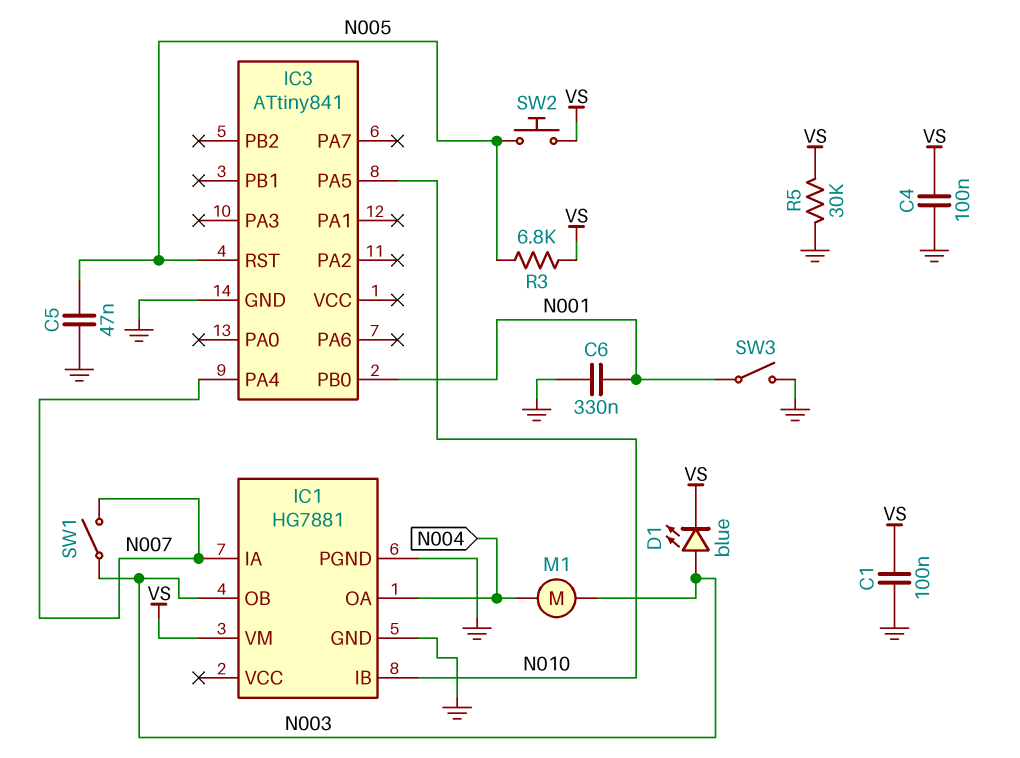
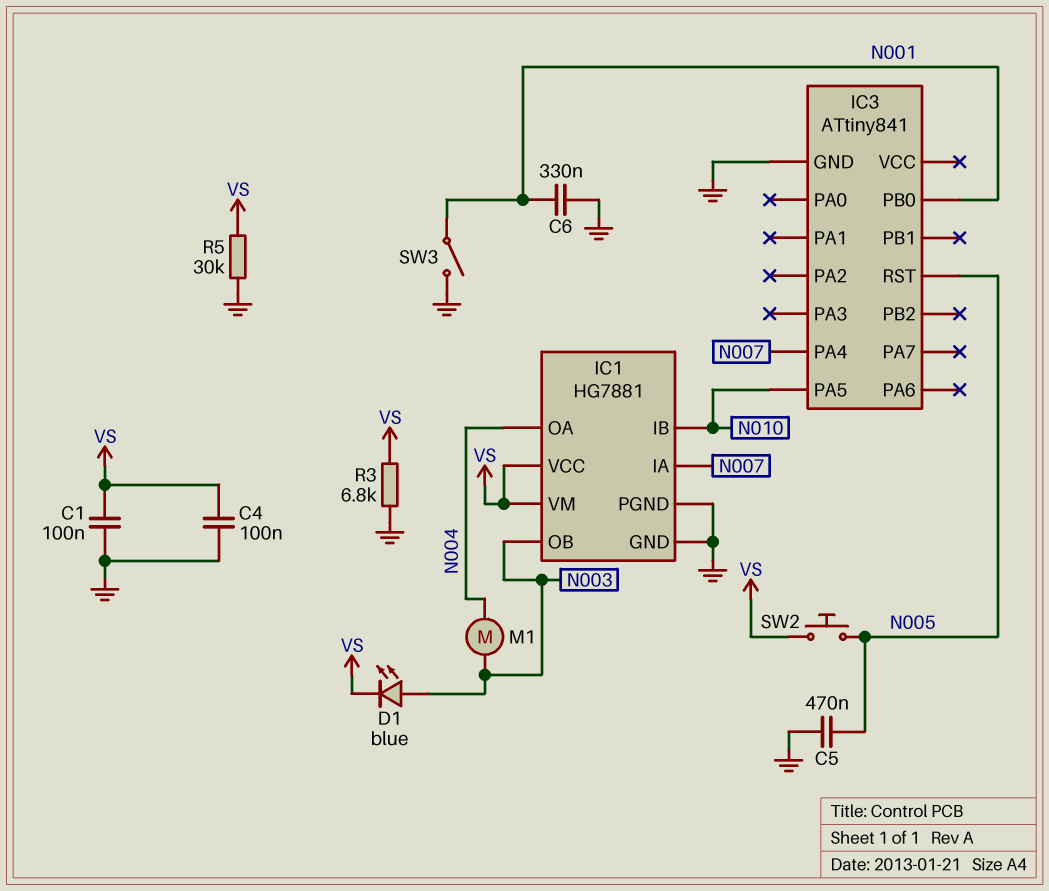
C5: 47nF (GND, N005) -> 470nF (GND, N005)
IC1 pin VCC: none -> VS
R3: 6.8k (N005, VS) -> 6.8k (GND, VS)
SW1: switch (N003, N007) -> none

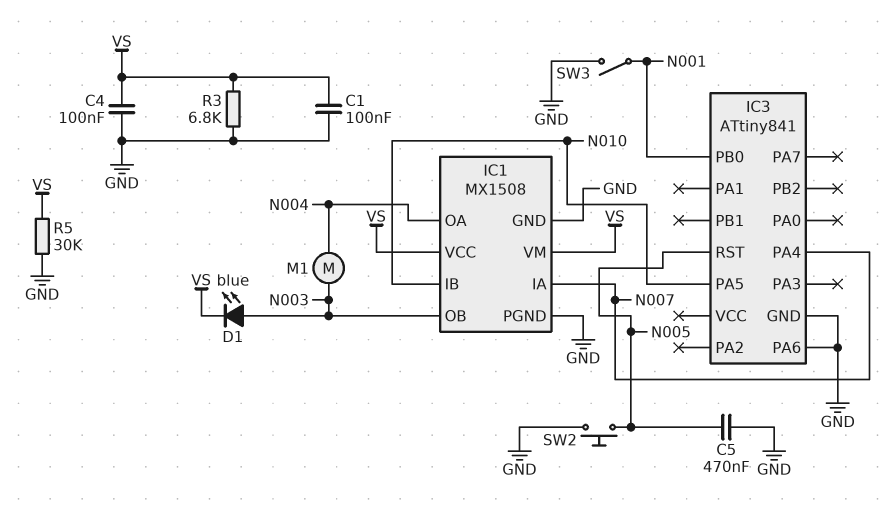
C6: 330nF (GND, N001) -> none
IC1: HG7881 -> MX1508
IC3 pin PA6: none -> GND
SW2: button (N005, VS) -> button (GND, N005)

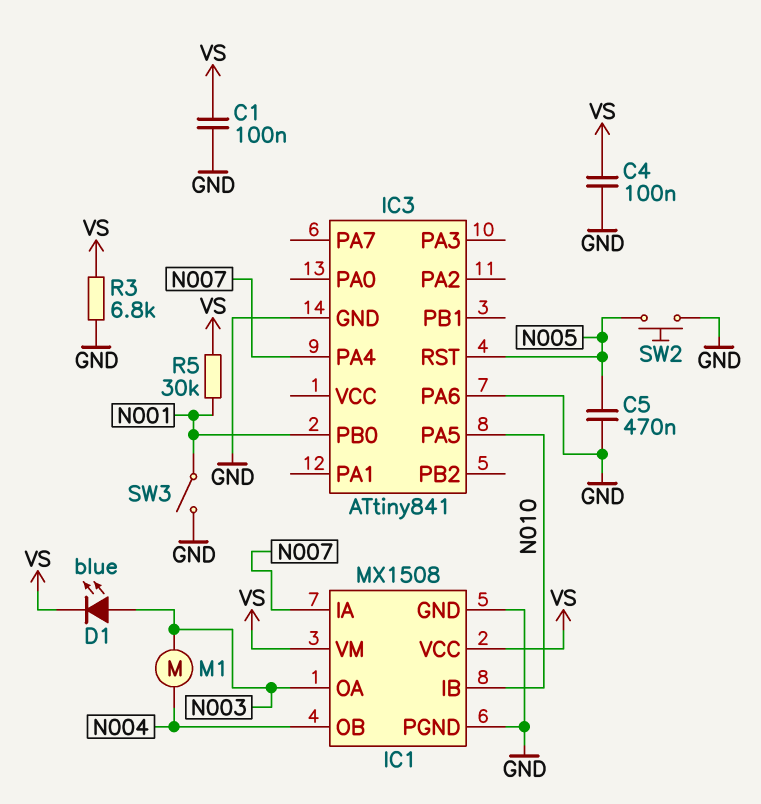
IC1 pin OA: N004 -> N003
IC1 pin OB: N003 -> N004
R5: 30k (GND, VS) -> 30k (N001, VS)

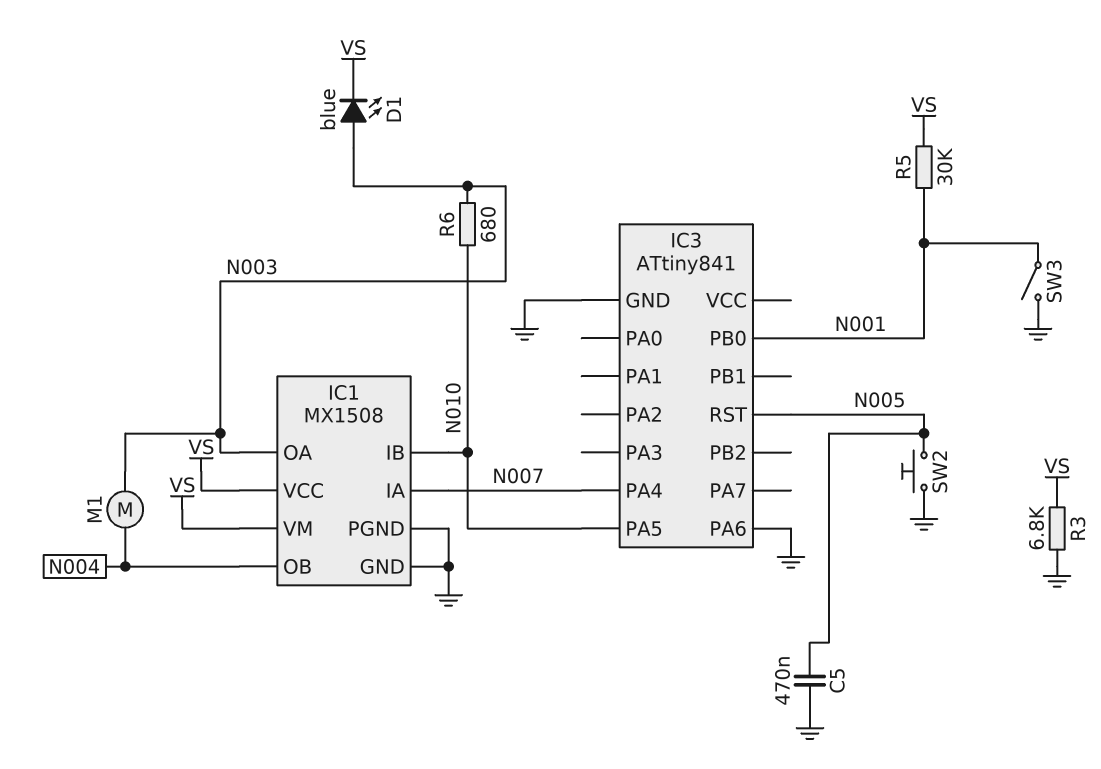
C1: 100nF (GND, VS) -> none
C4: 100nF (GND, VS) -> none
R6: none -> 680 (N003, N010)

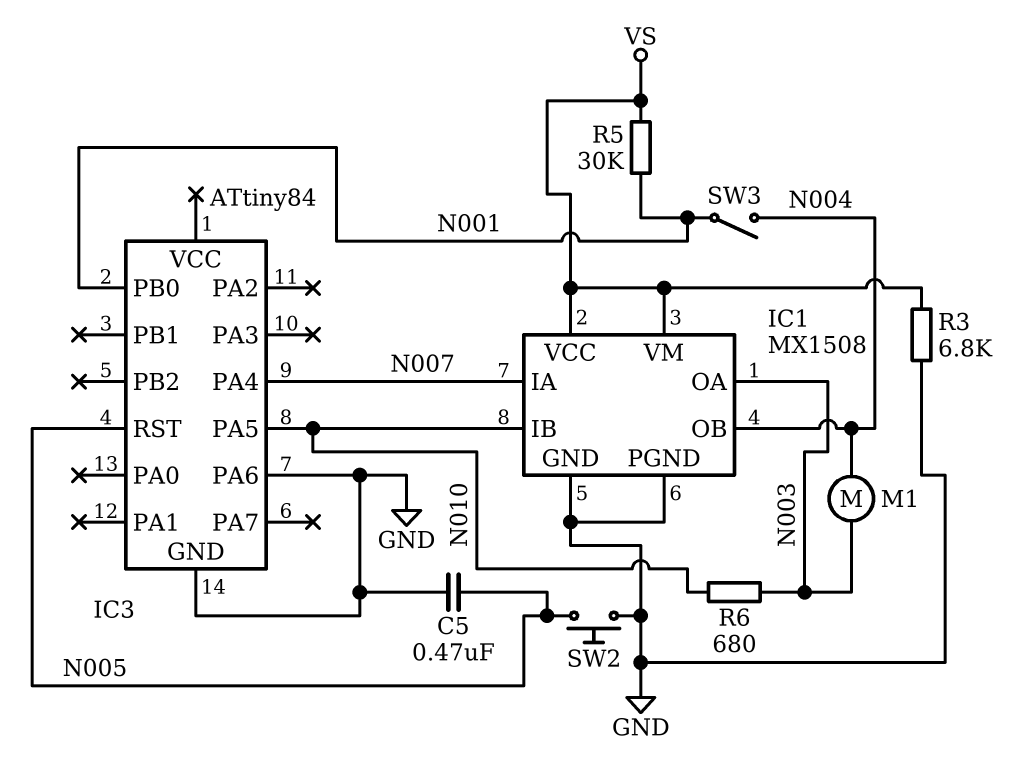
D1: LED blue (A N003, K VS) -> none
IC3: ATtiny841 -> ATtiny84
SW3: switch (GND, N001) -> switch (N001, N004)

